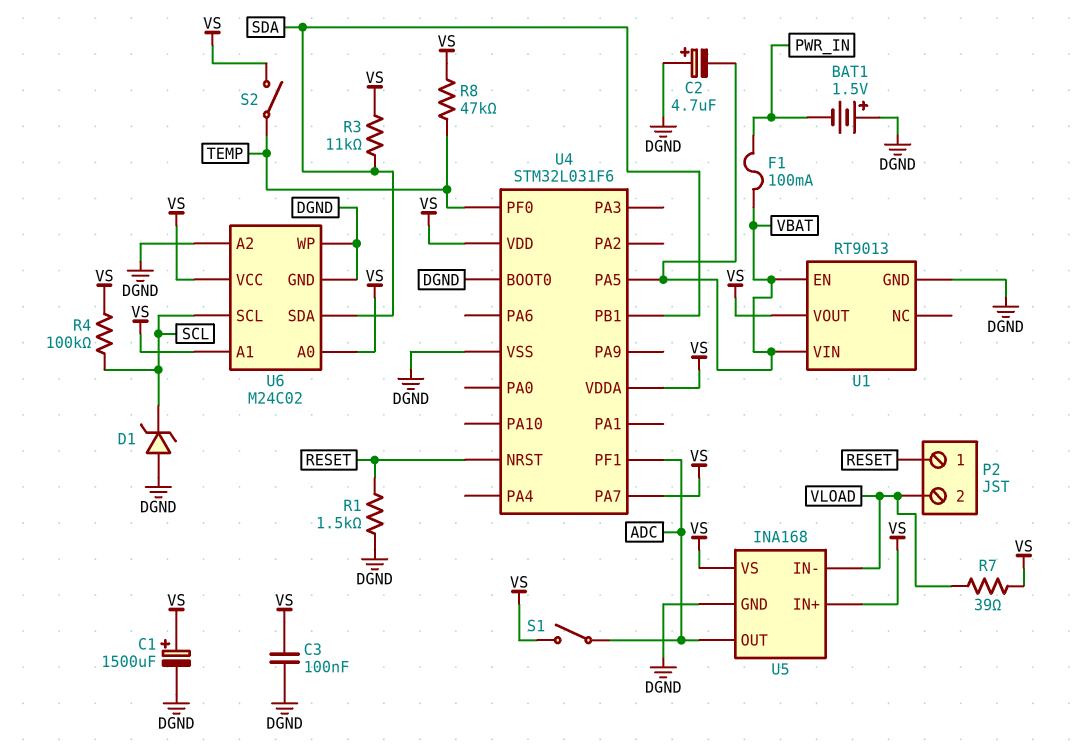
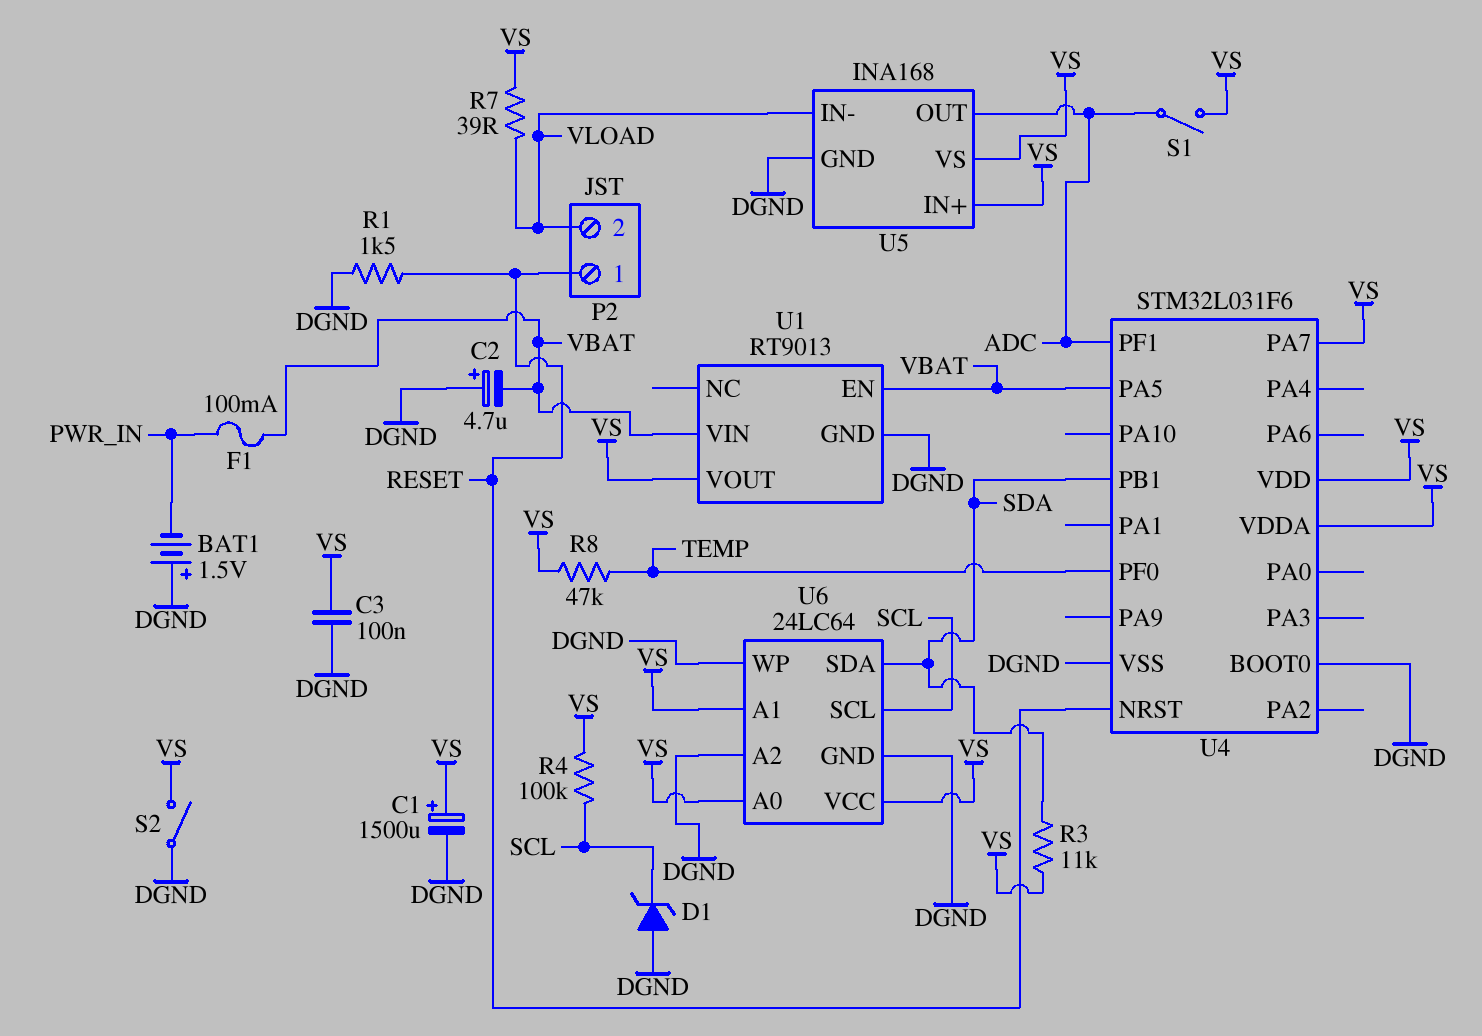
S2: switch (TEMP, VS) -> switch (DGND, VS)
U6: M24C02 -> 24LC64

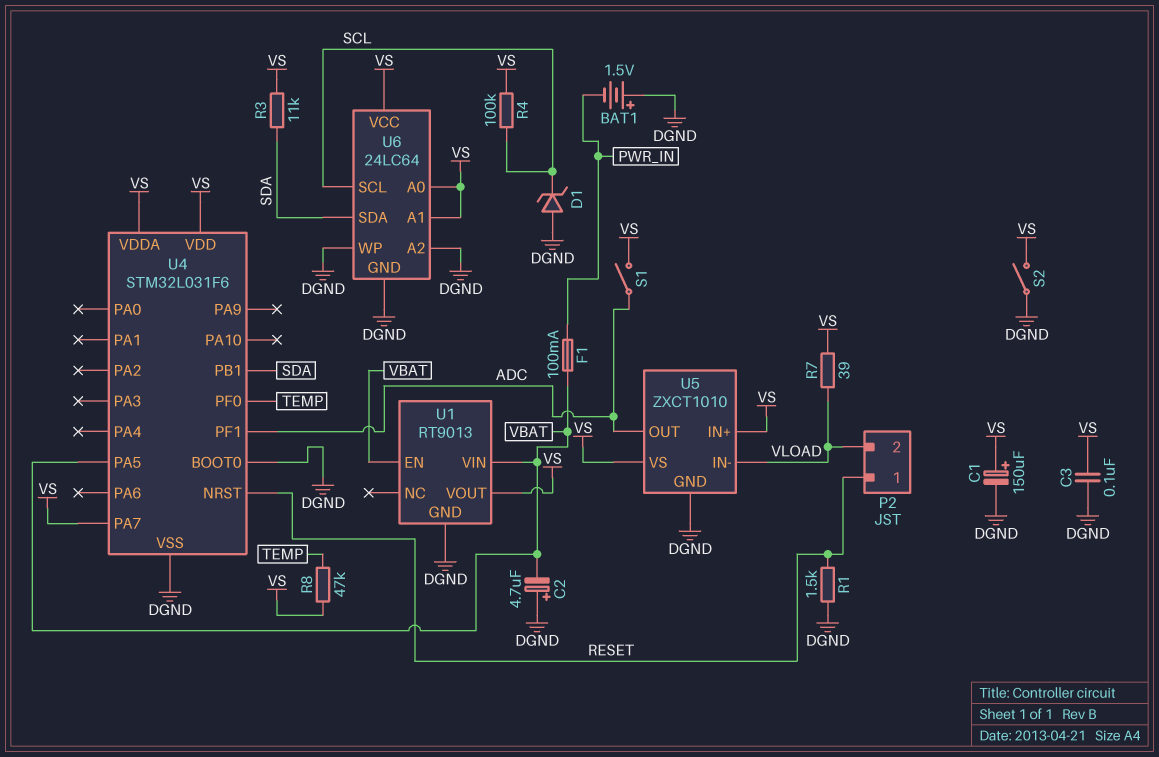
C1: 1500uF (plus VS, minus DGND) -> 150uF (plus VS, minus DGND)
U5: INA168 -> ZXCT1010

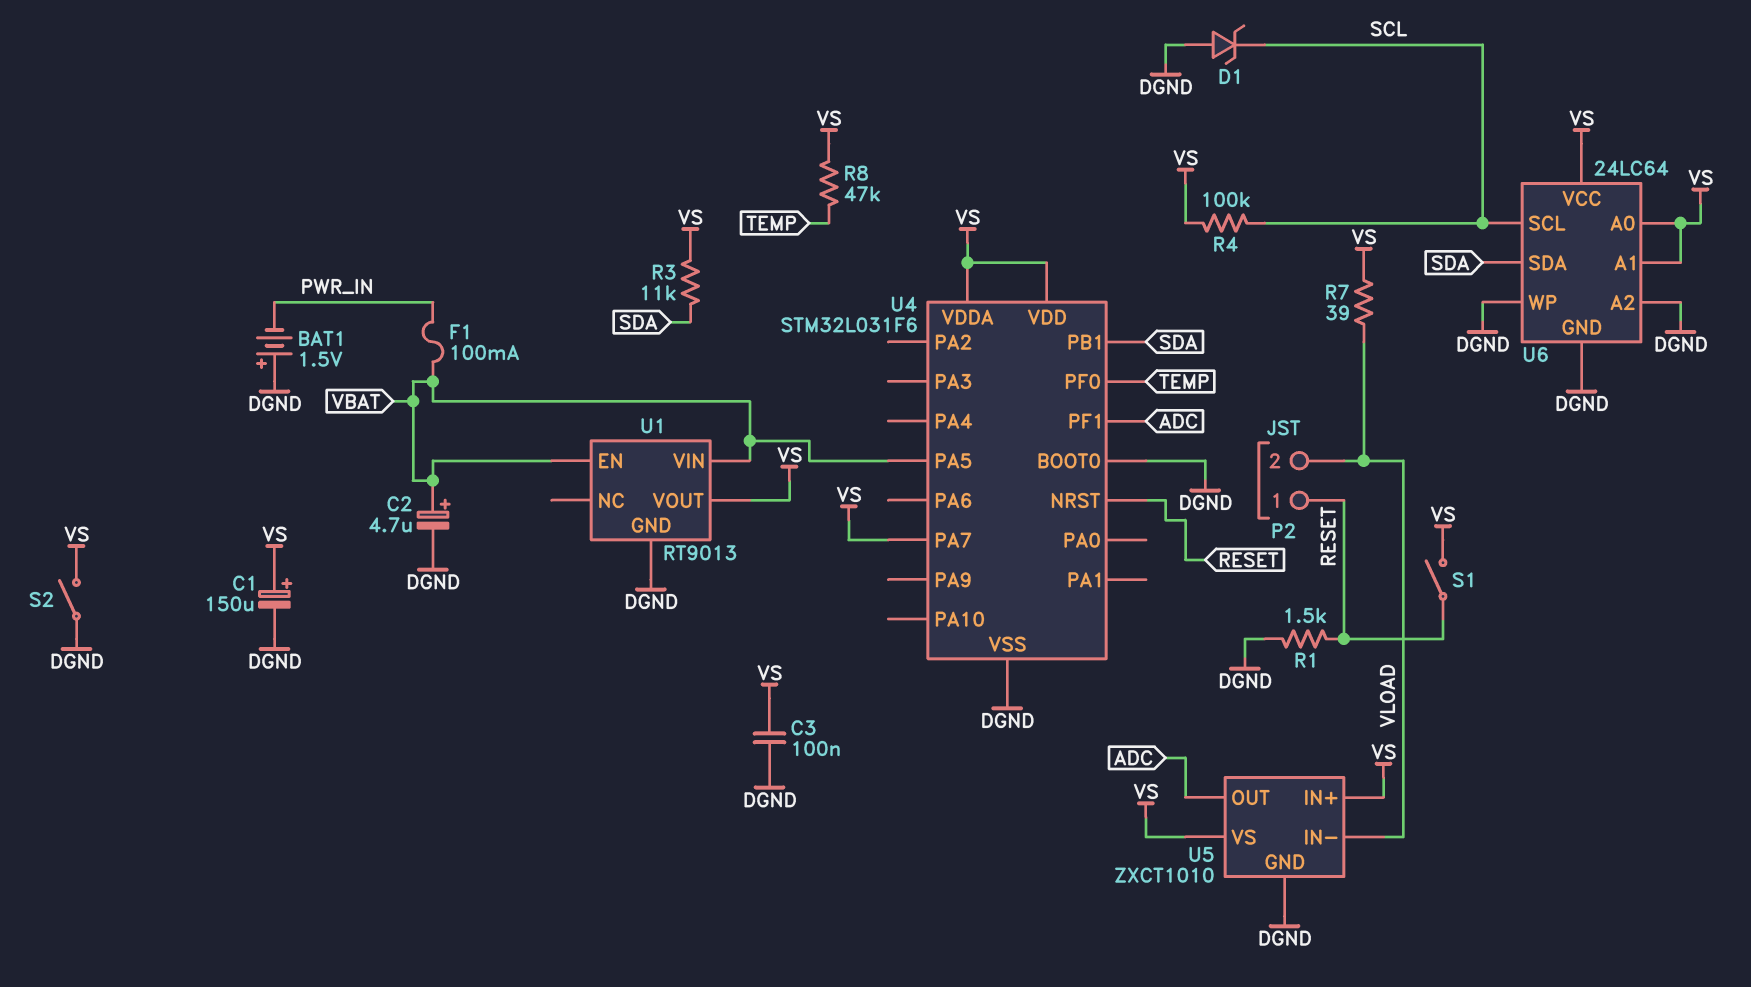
C2: 4.7uF (plus DGND, minus VBAT) -> 4.7uF (plus VBAT, minus DGND)
S1: switch (ADC, VS) -> switch (RESET, VS)

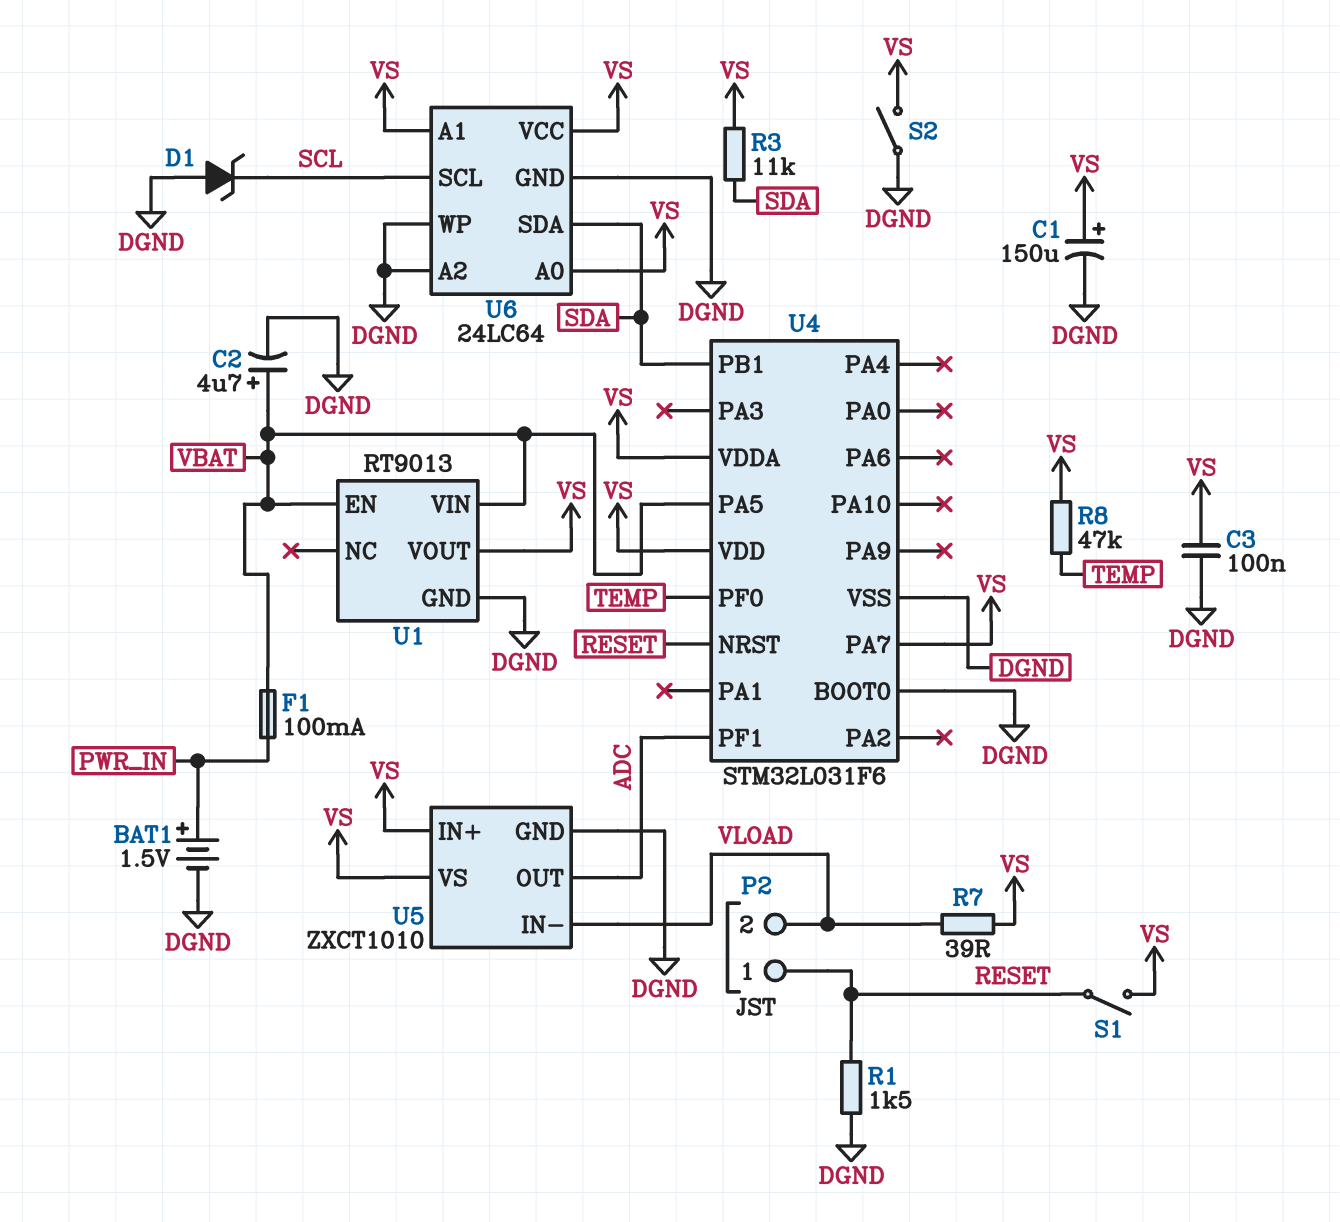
BAT1: 1.5V (plus DGND, minus PWR_IN) -> 1.5V (plus PWR_IN, minus DGND)
R4: 100k (SCL, VS) -> none

